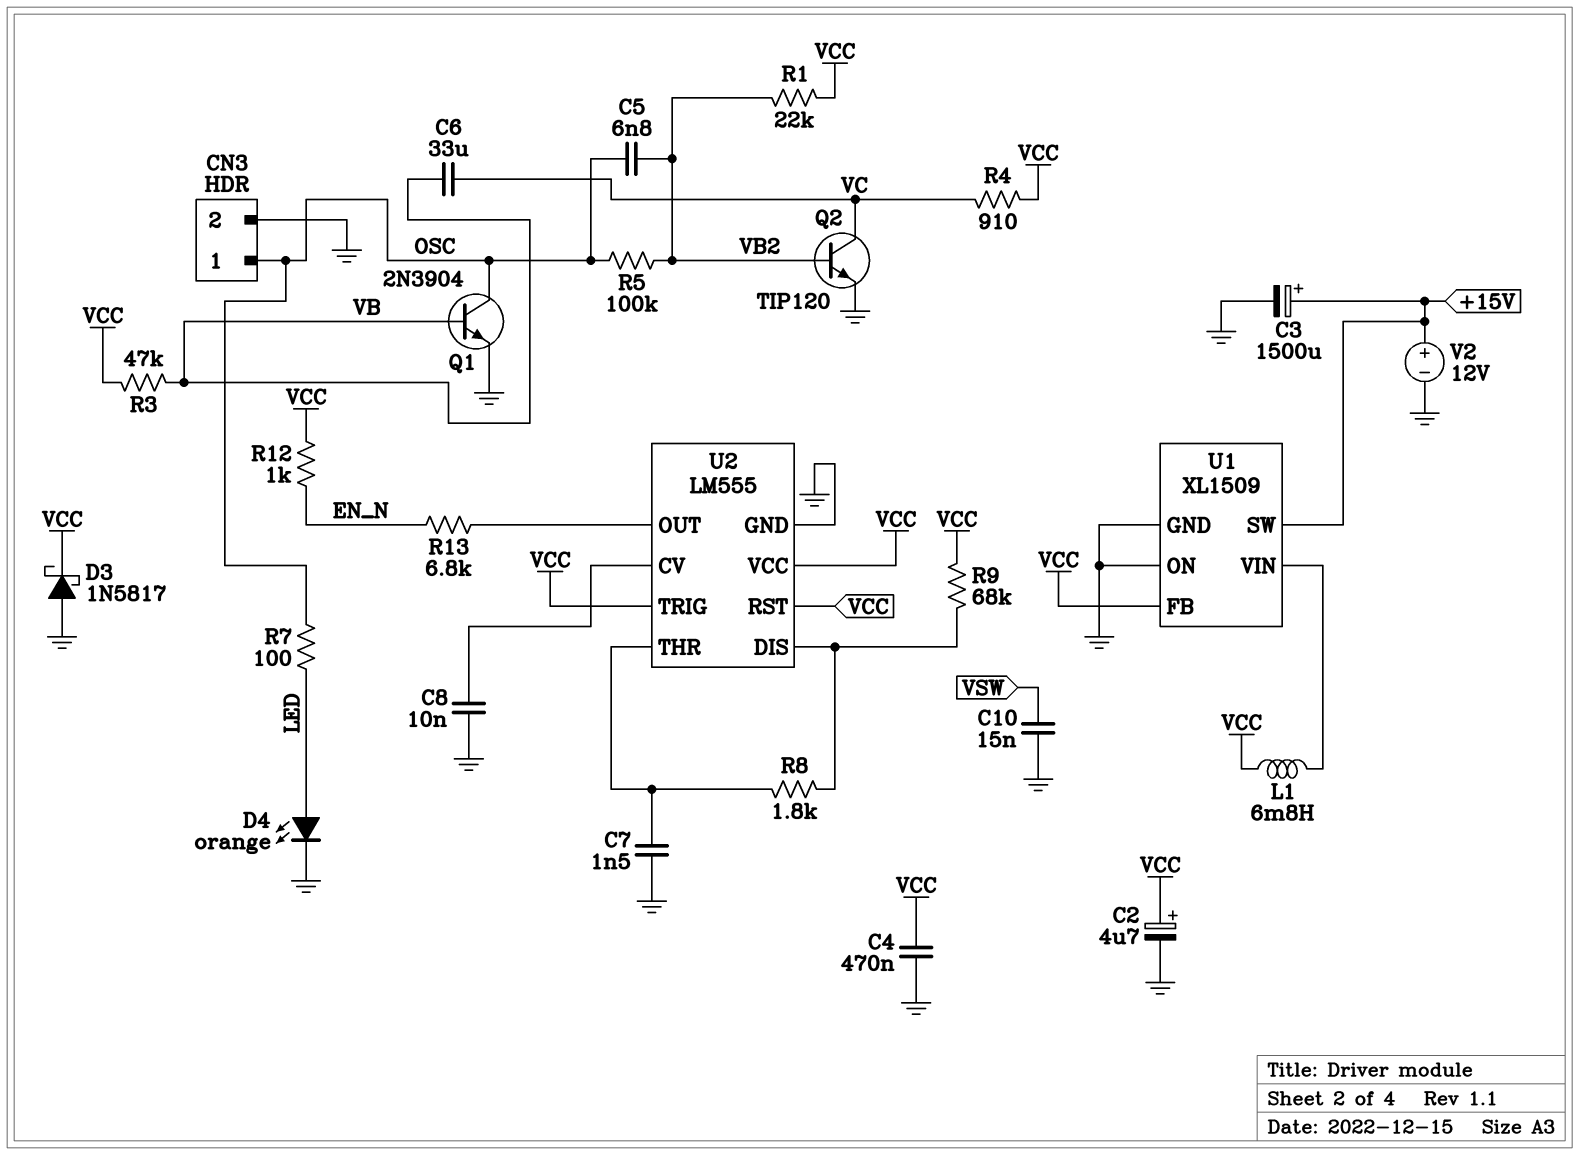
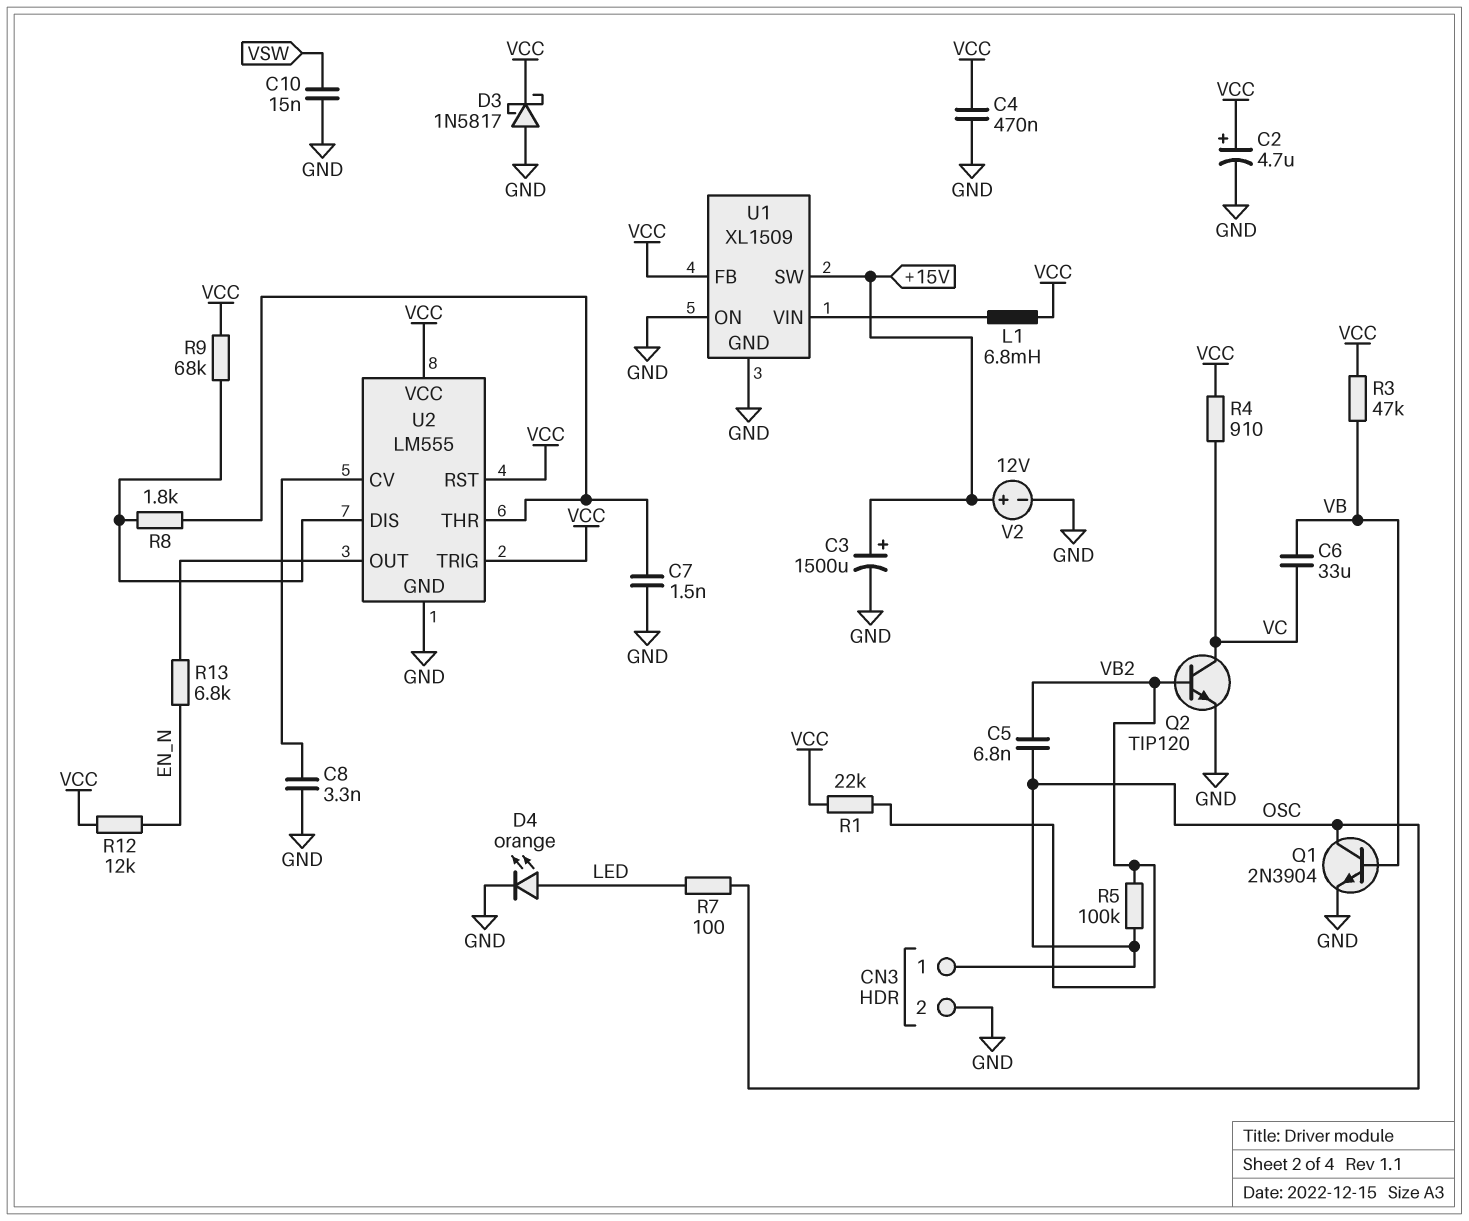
C8: 10nF (GND, U2/CV) -> 3.3nF (GND, U2/CV)
R12: 1k (EN_N, VCC) -> 12k (EN_N, VCC)

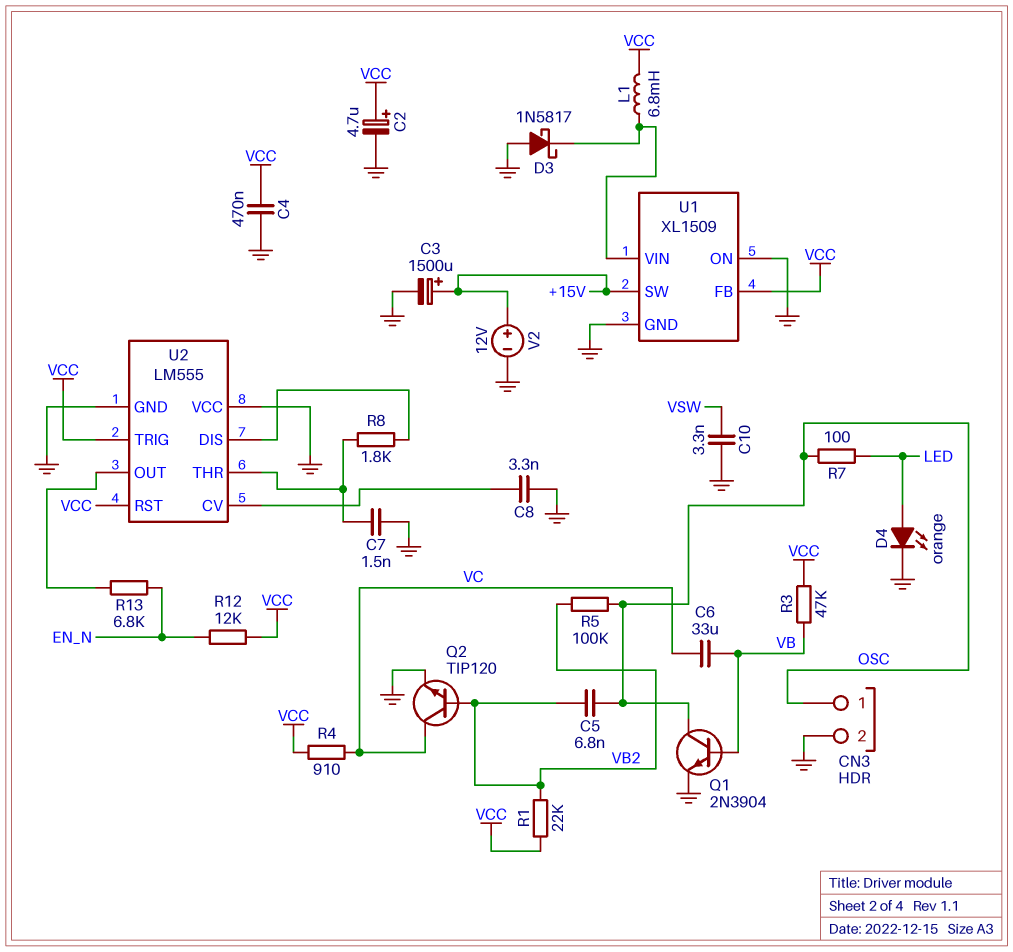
C10: 15nF (GND, VSW) -> 3.3nF (GND, VSW)
D3: schottky 1N5817 (A GND, K VCC) -> schottky 1N5817 (A GND, K U1/VIN)
R9: 68k (U2/DIS, VCC) -> none
U2 pin VCC: VCC -> GND

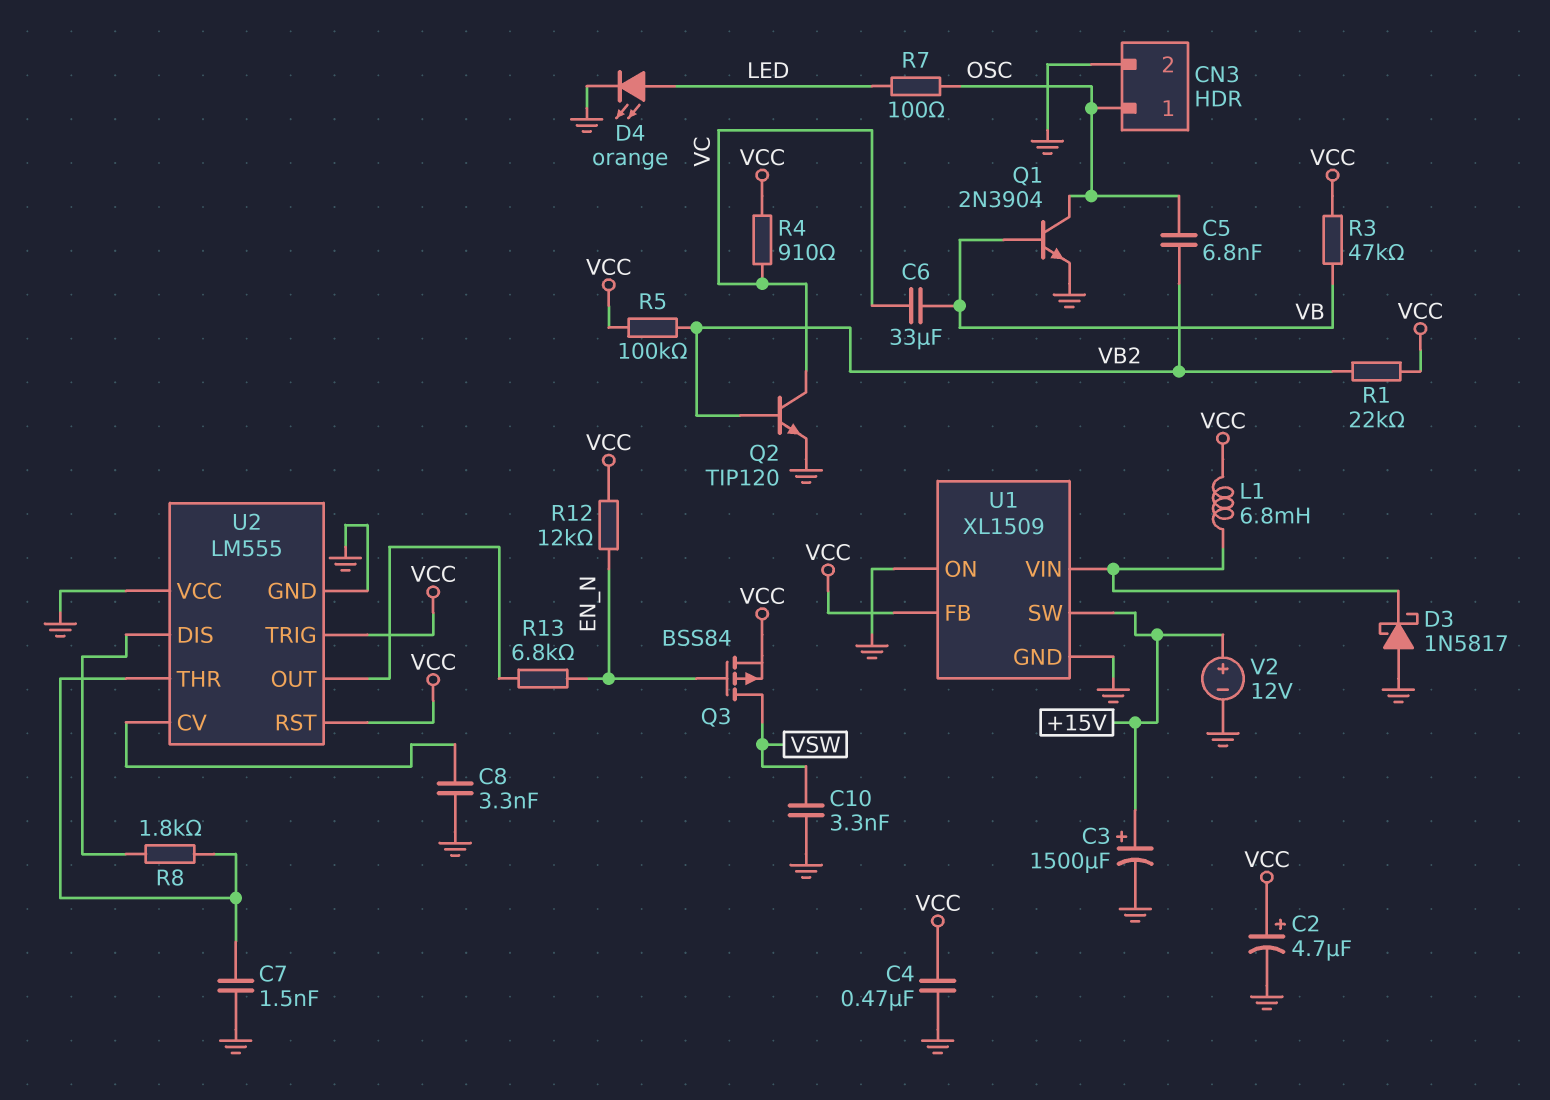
Q3: none -> PMOS BSS84 (G EN_N, D VSW, S VCC)
R5: 100k (OSC, VB2) -> 100k (VB2, VCC)

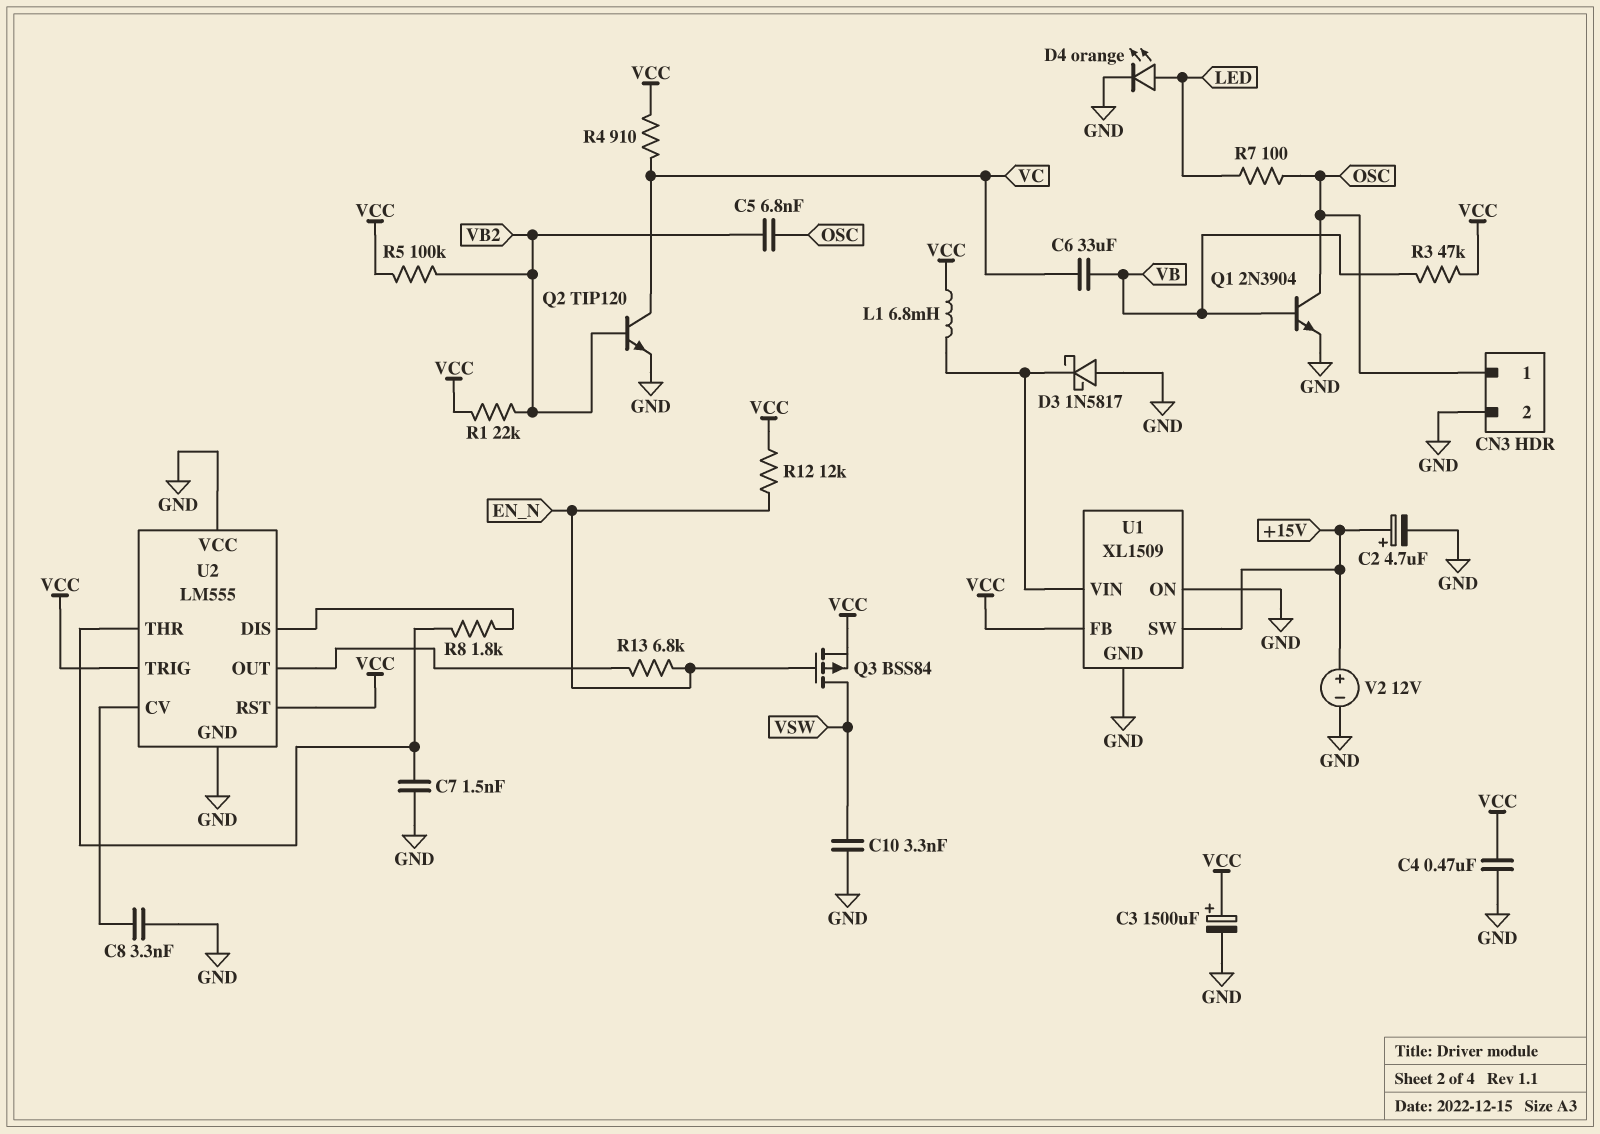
C2: 4.7uF (plus VCC, minus GND) -> 4.7uF (plus +15V, minus GND)
C3: 1500uF (plus +15V, minus GND) -> 1500uF (plus VCC, minus GND)

